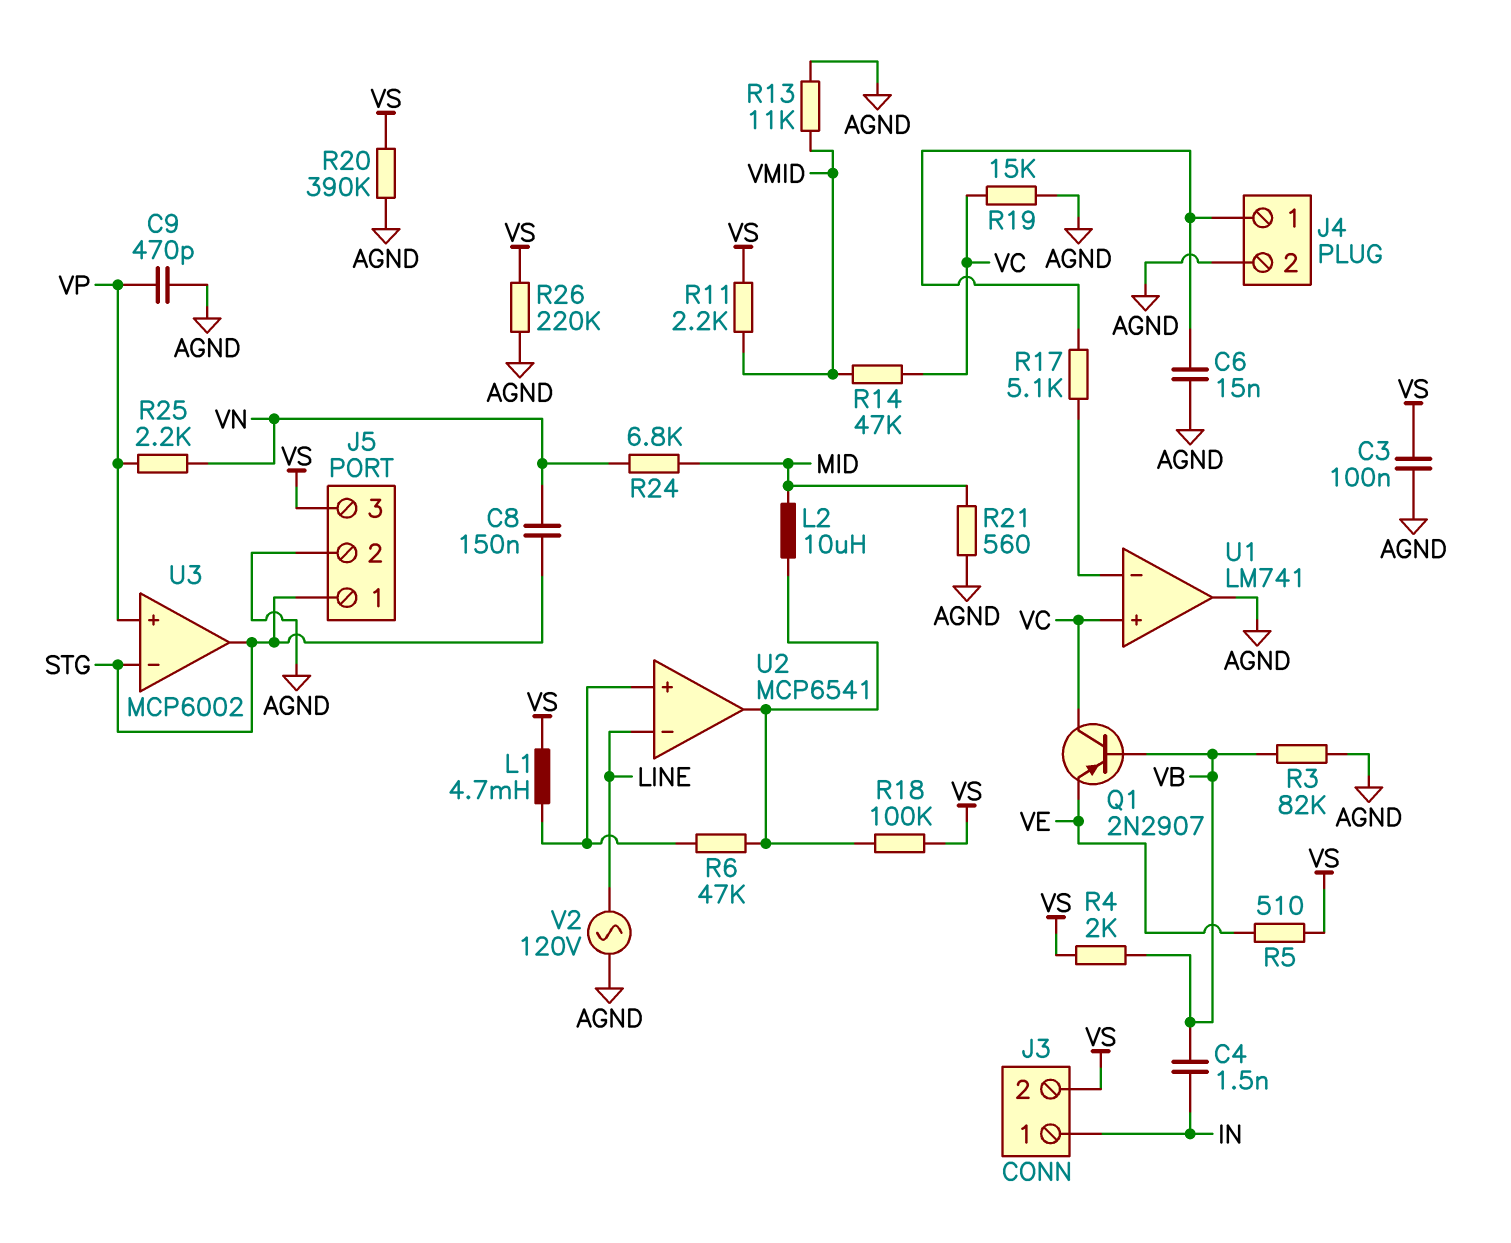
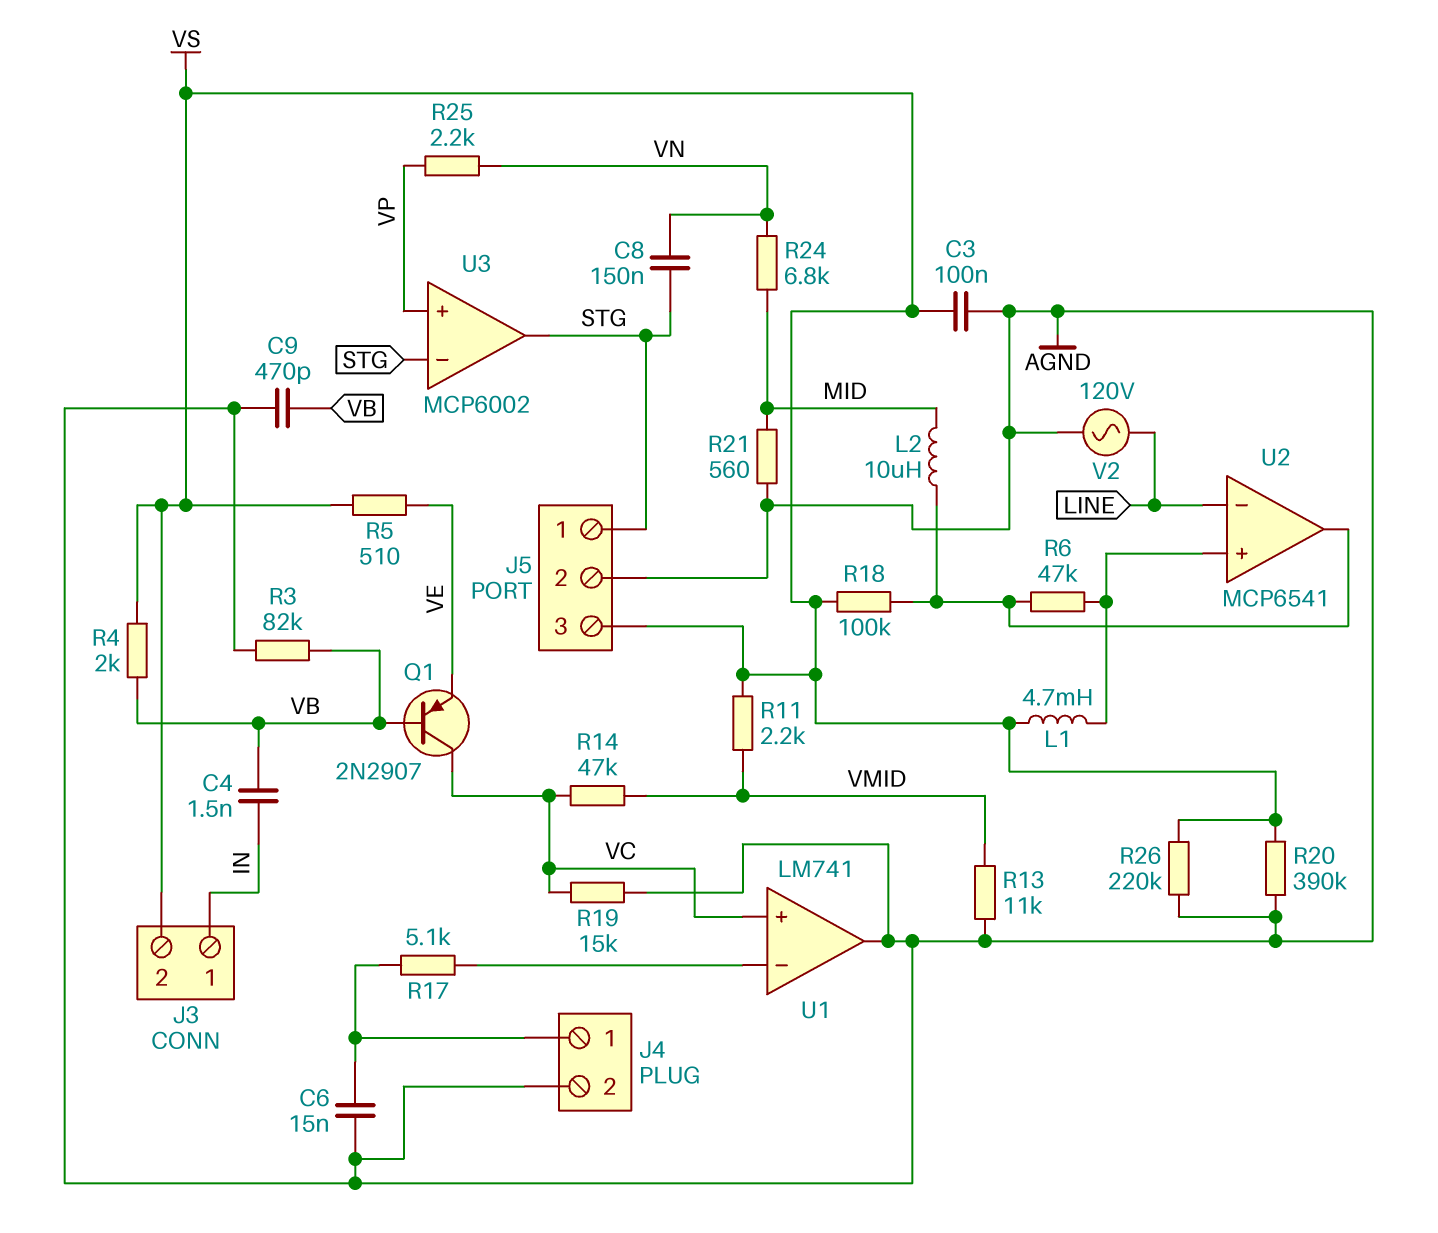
C9: 470pF (AGND, VP) -> 470pF (AGND, VB)

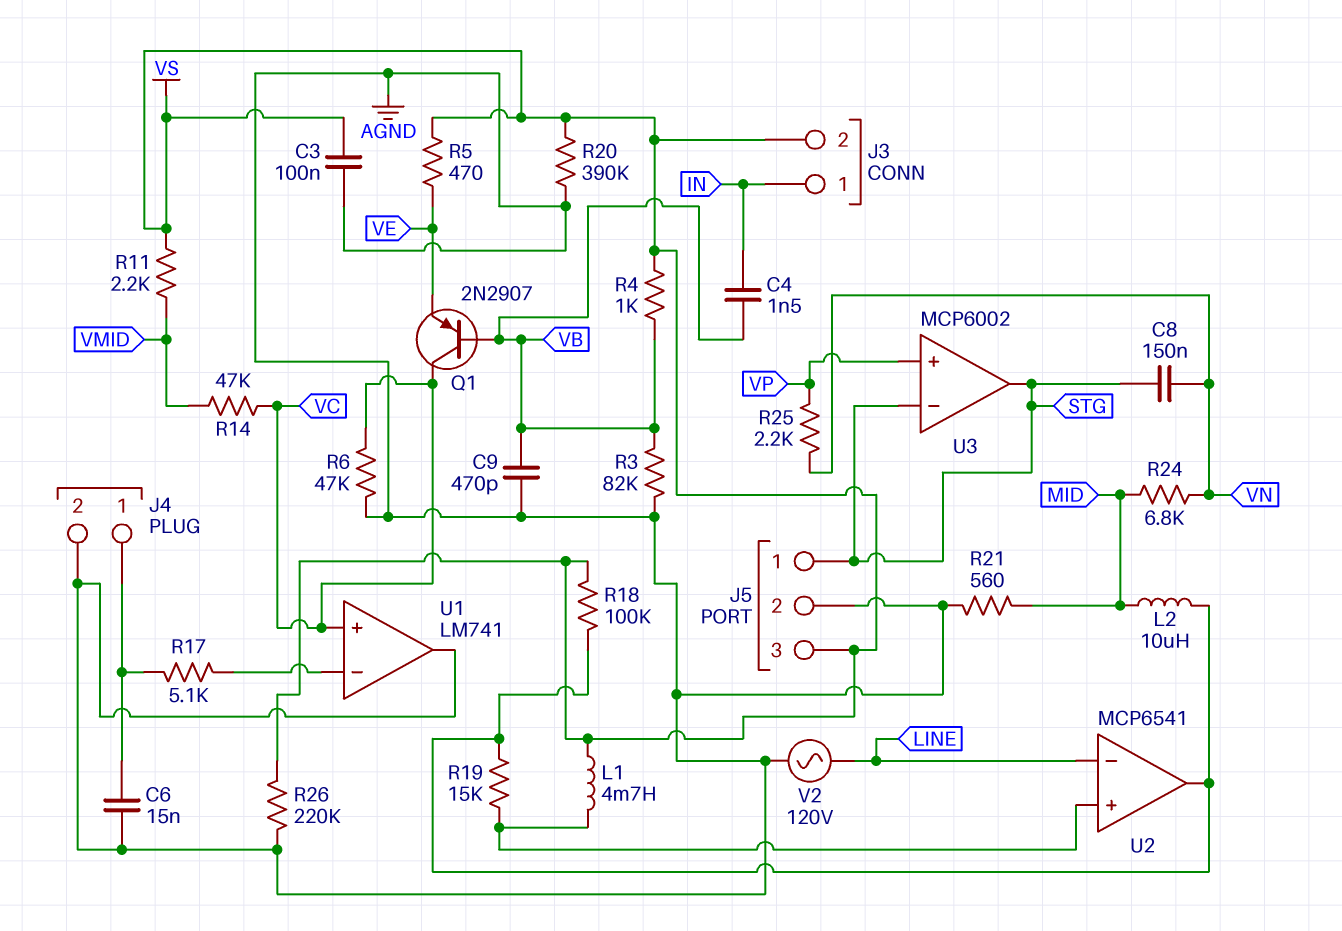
R4: 2k (VB, VS) -> 1k (VB, VS)
R5: 510 (VE, VS) -> 470 (VE, VS)
R6: 47k (U2/in+, U2/out) -> 47k (AGND, VC)
R13: 11k (AGND, VMID) -> none
R19: 15k (AGND, VC) -> 15k (U2/in+, U2/out)

